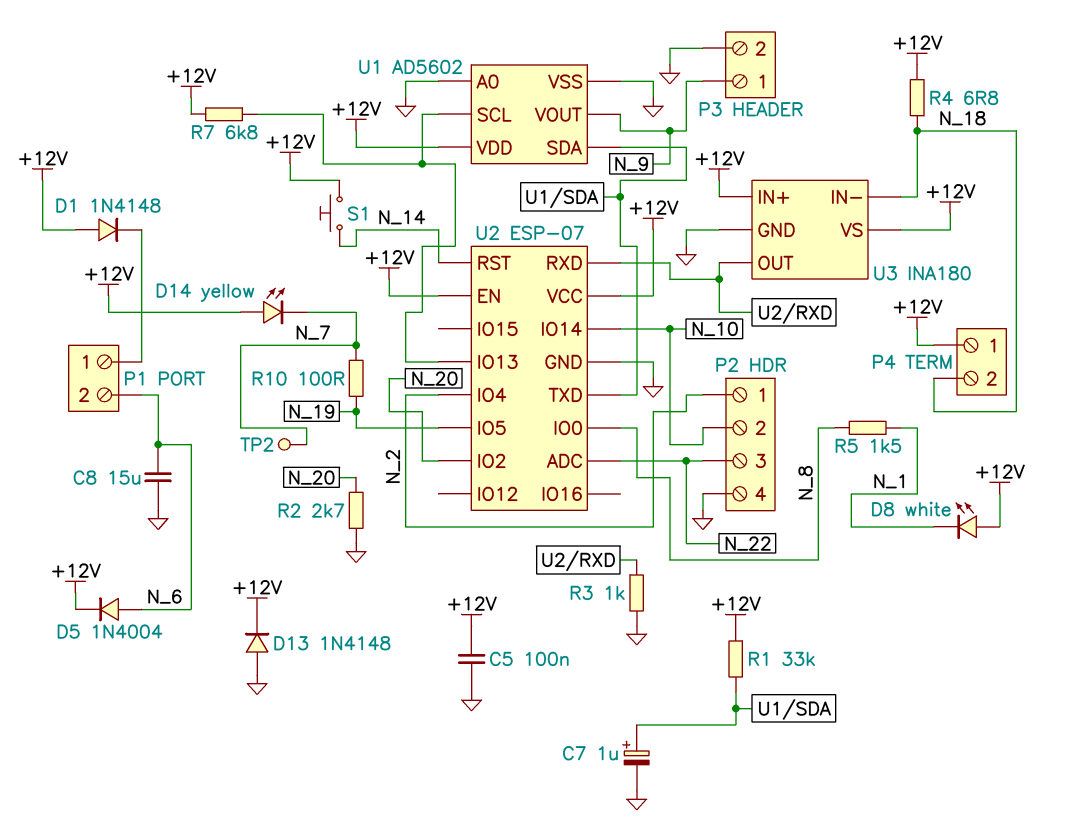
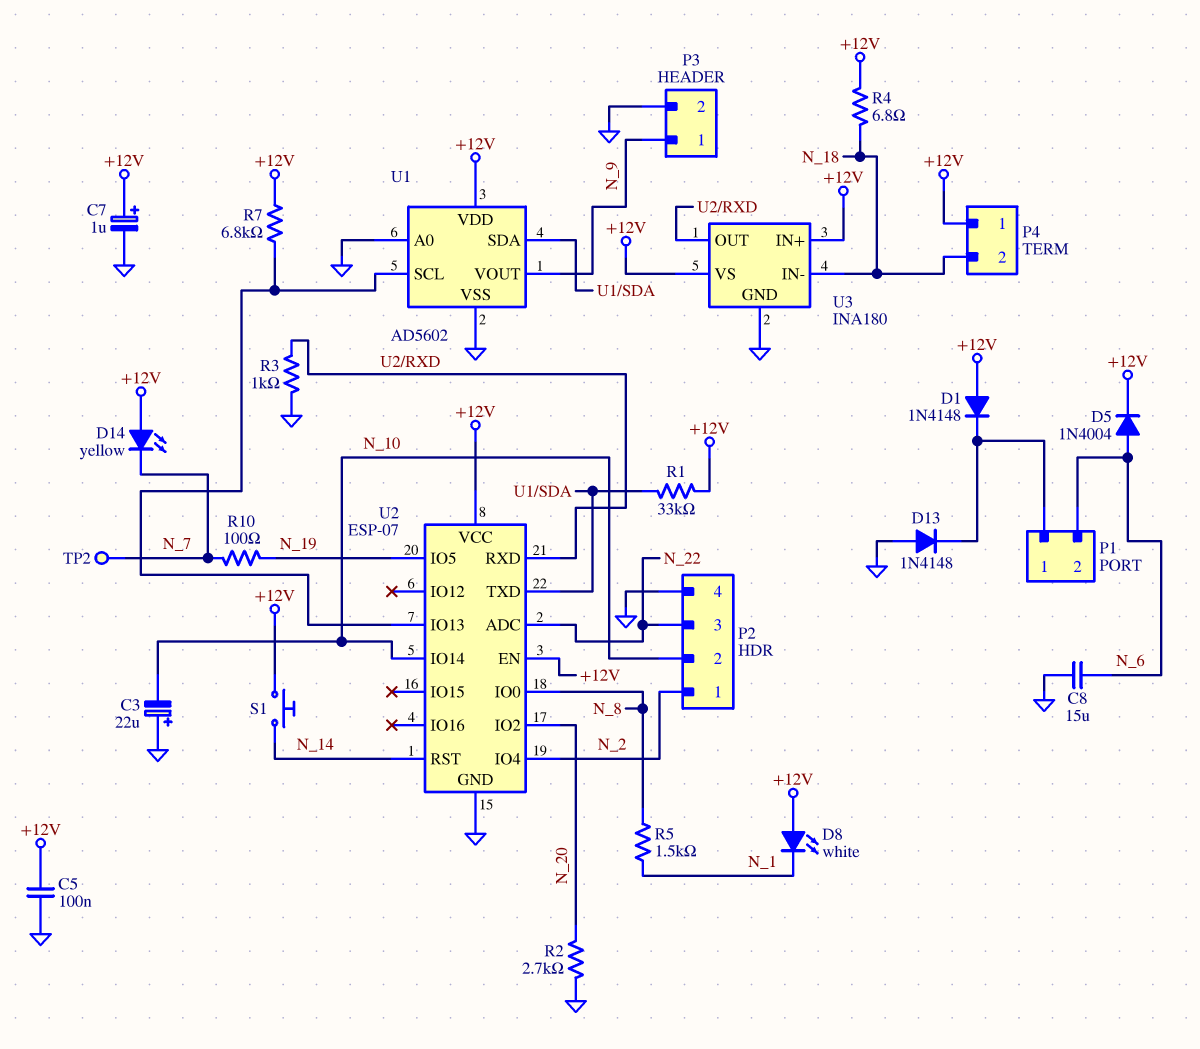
C3: none -> 22uF (plus GND, minus N_10)
C7: 1uF (plus U1/SDA, minus GND) -> 1uF (plus +12V, minus GND)
D13: diode 1N4148 (A GND, K +12V) -> diode 1N4148 (A GND, K P1/1)

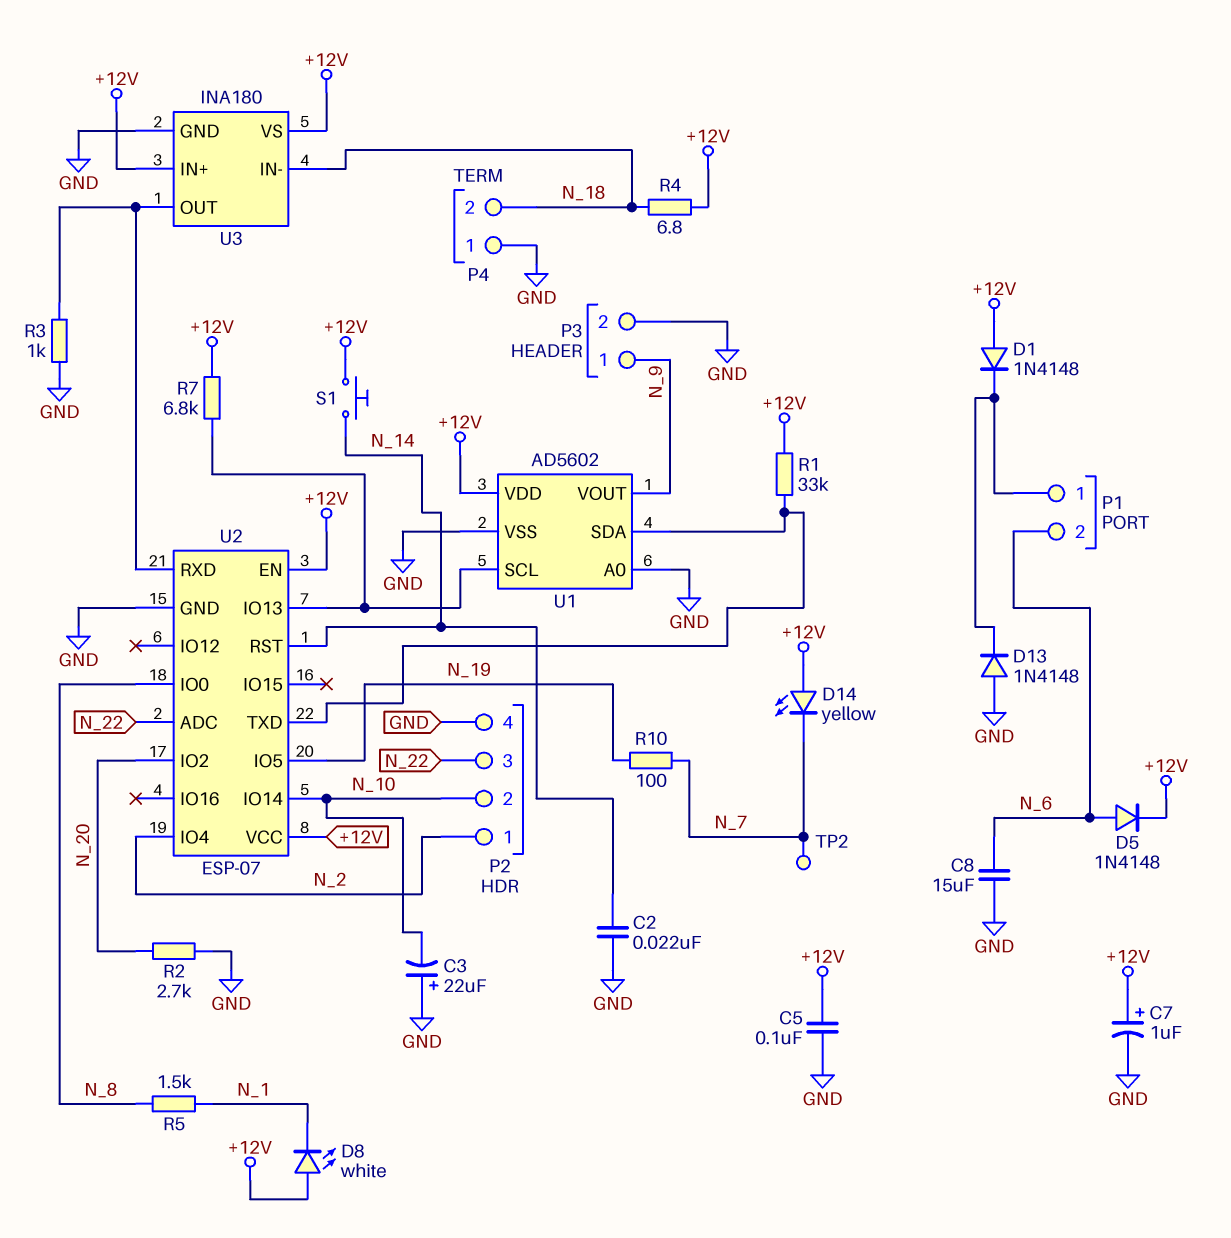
C2: none -> 22nF (GND, N_14)
D5: diode 1N4004 (A N_6, K +12V) -> diode 1N4148 (A N_6, K +12V)
P4 pin 1: +12V -> GND

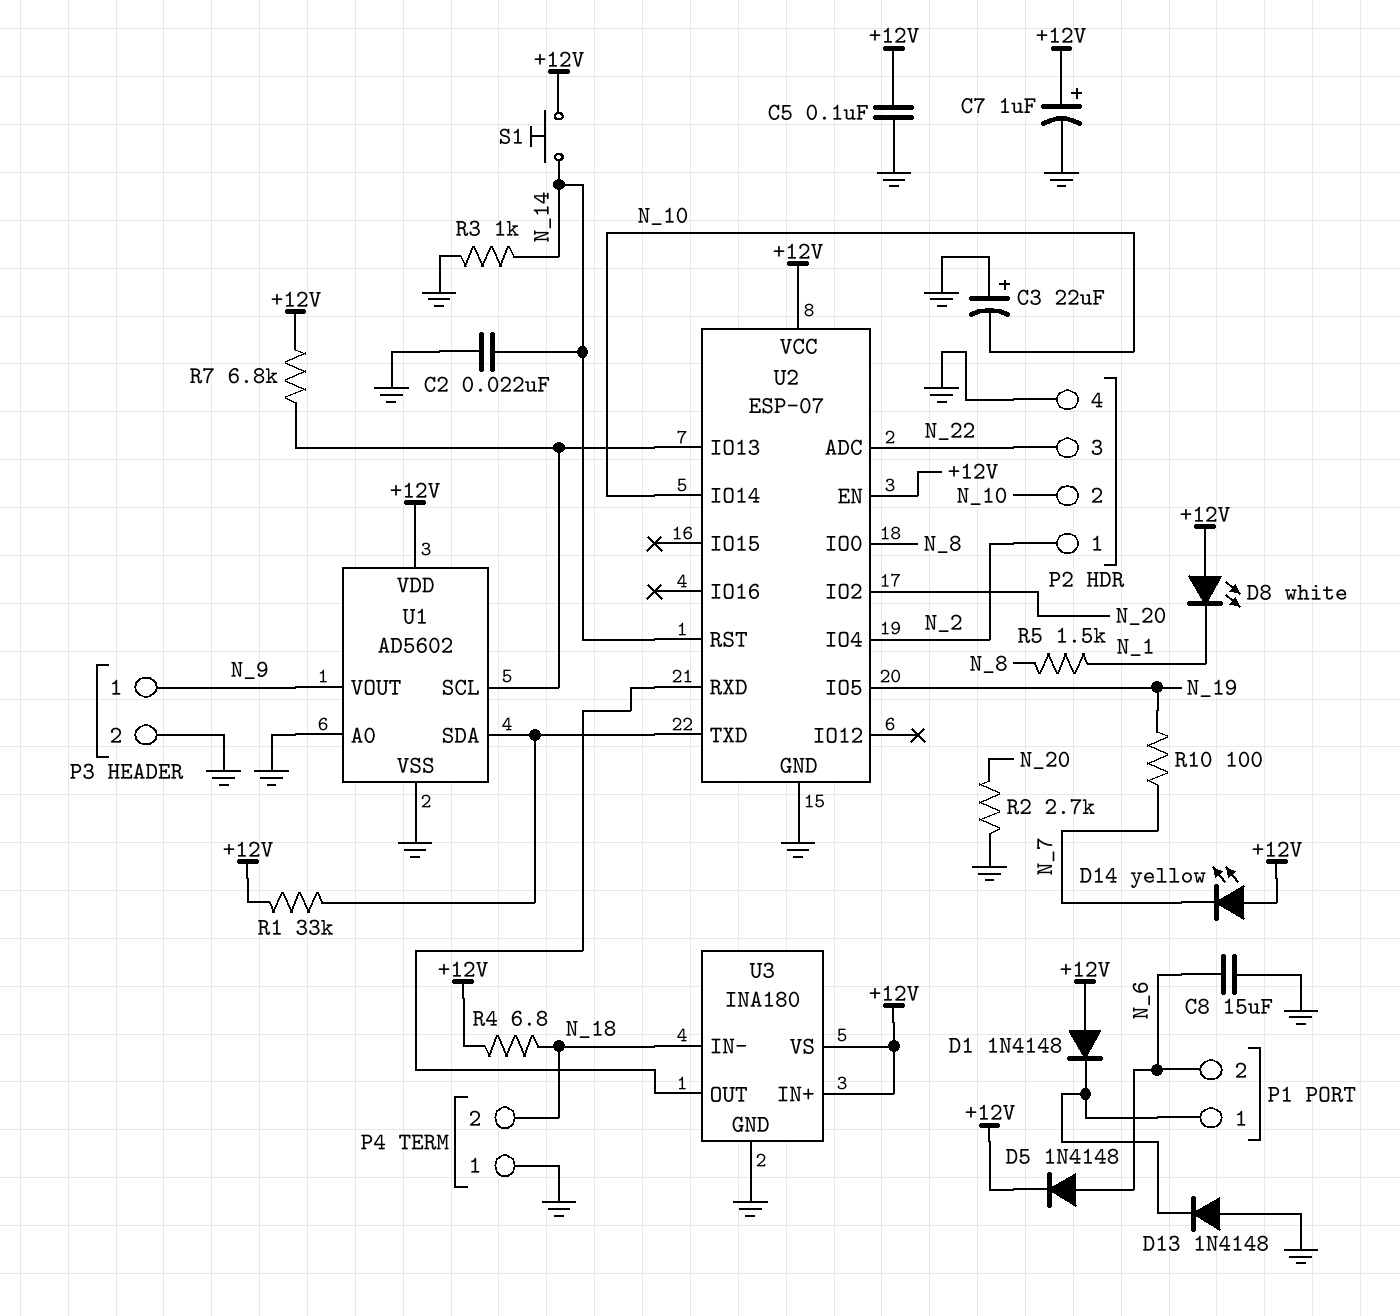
R3: 1k (GND, U2/RXD) -> 1k (GND, N_14)
TP2: test point (N_7) -> none

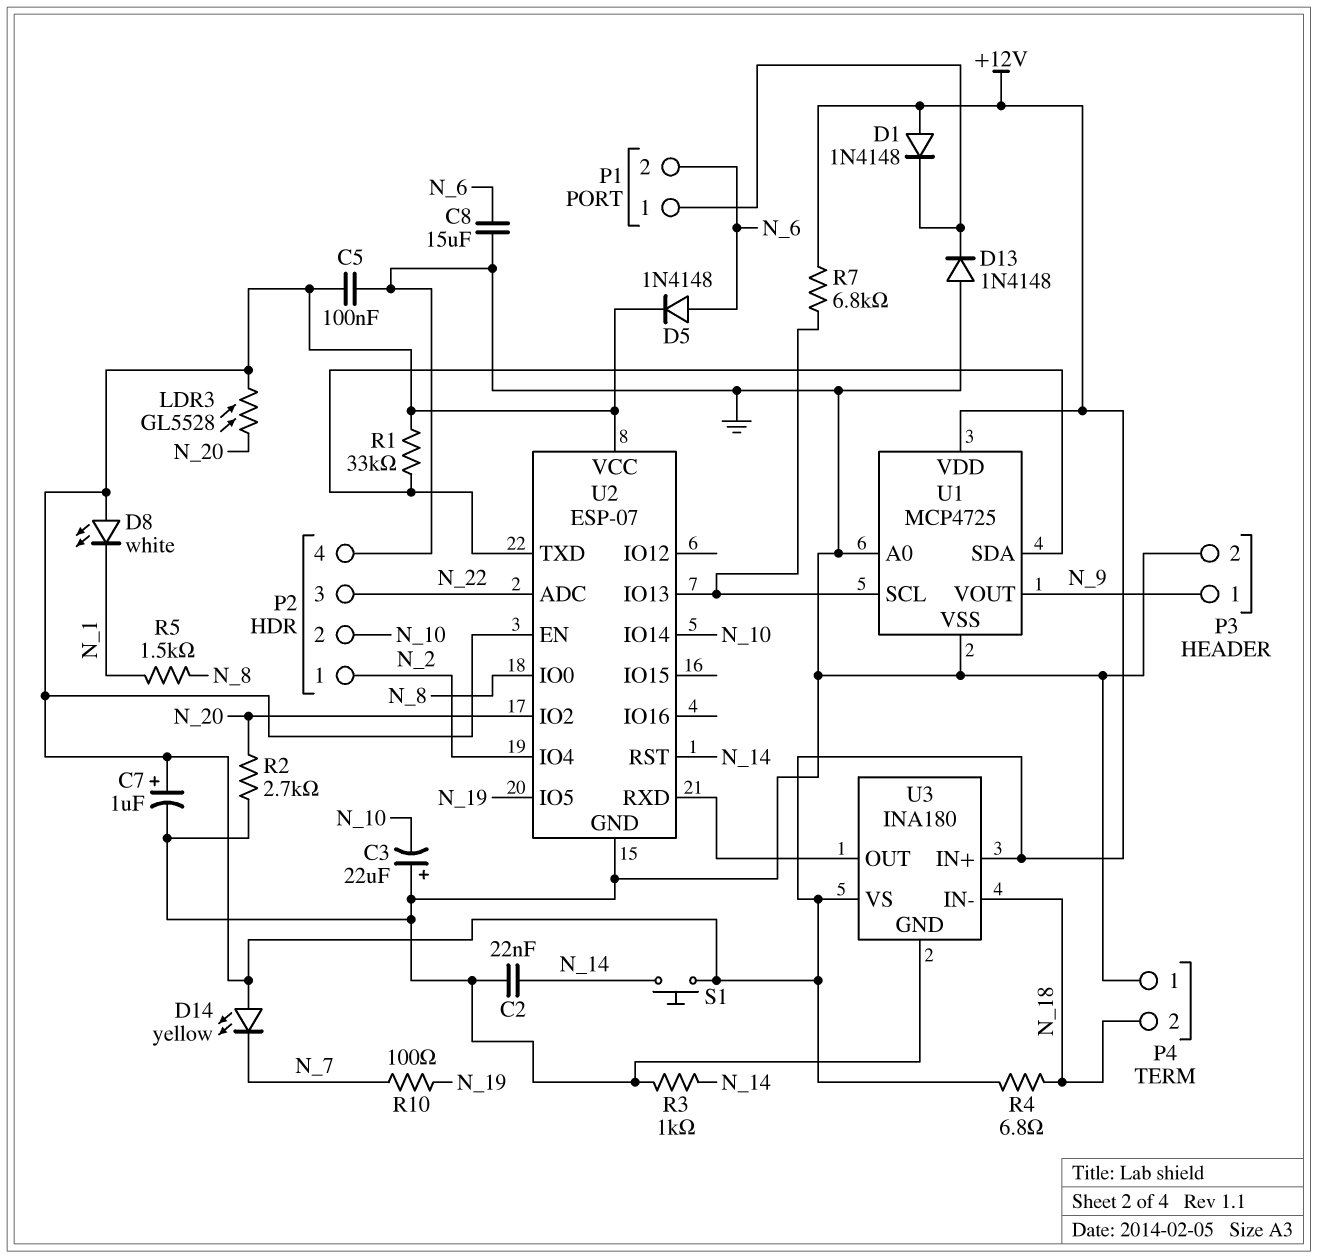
LDR3: none -> GL5528 (+12V, N_20)
U1: AD5602 -> MCP4725

